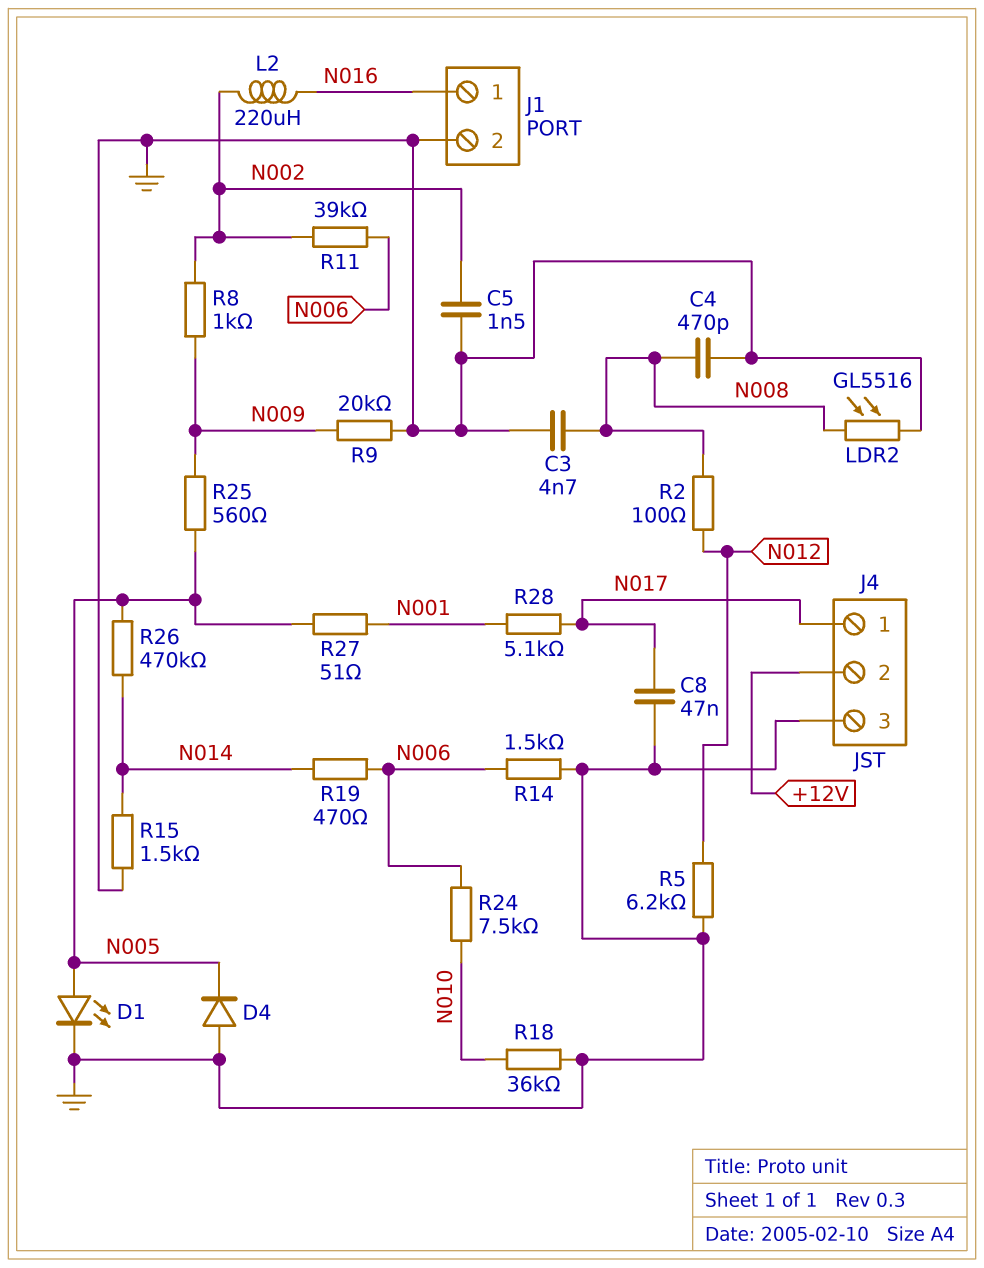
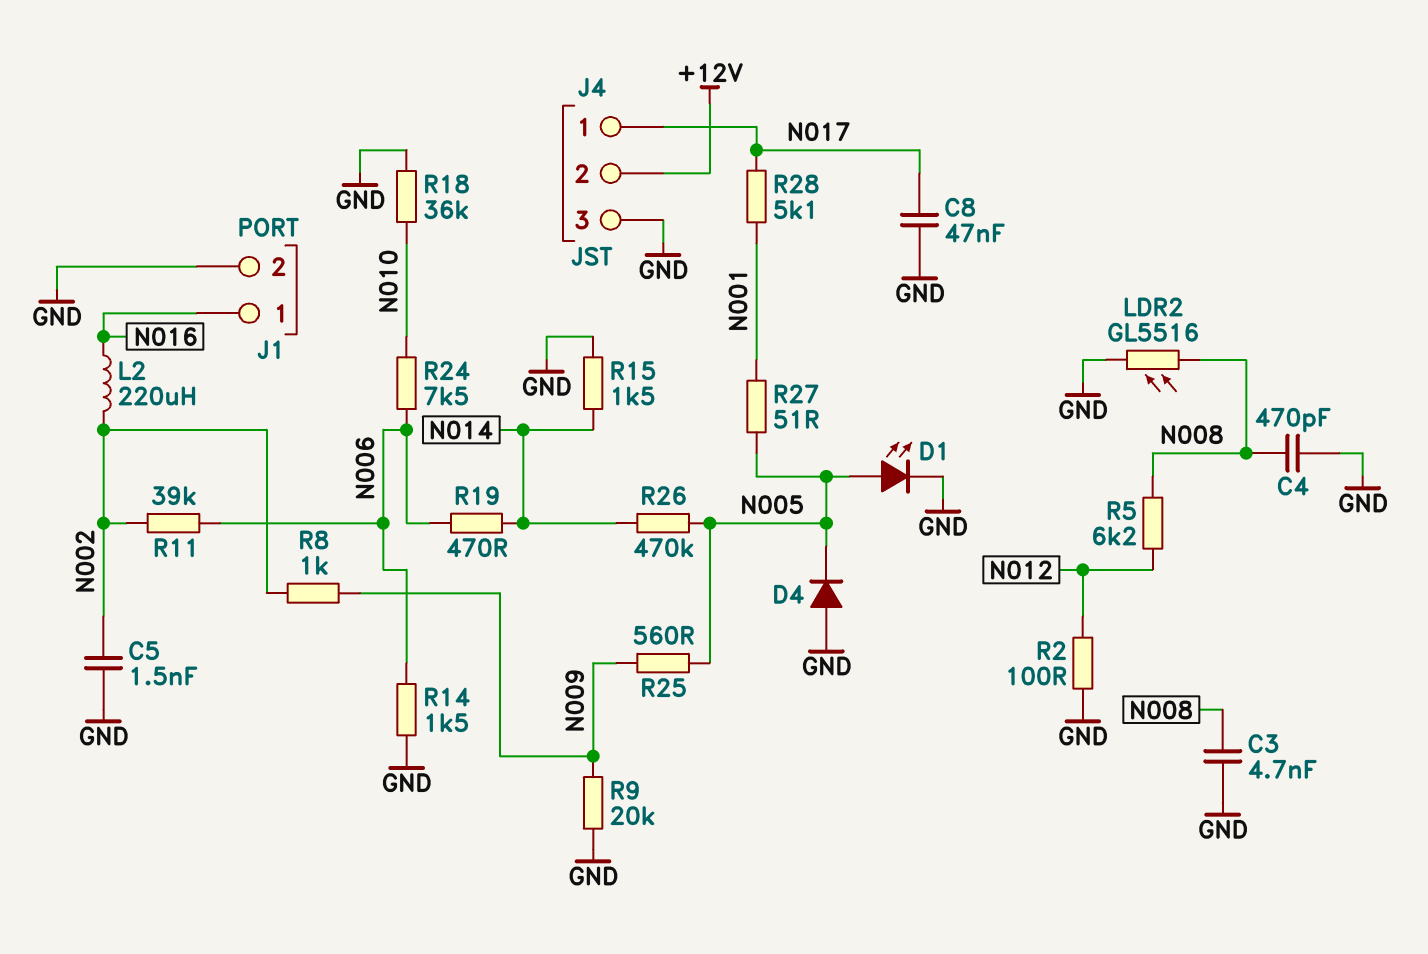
R2: 100 (N008, N012) -> 100 (GND, N012)
R5: 6.2k (GND, N012) -> 6.2k (N008, N012)

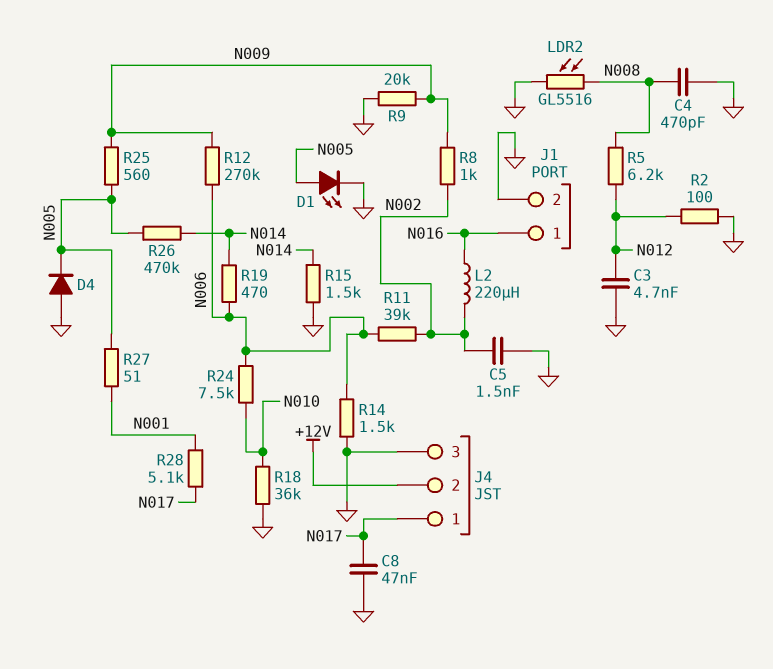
C3: 4.7nF (GND, N008) -> 4.7nF (GND, N012)
R12: none -> 270k (N006, N009)

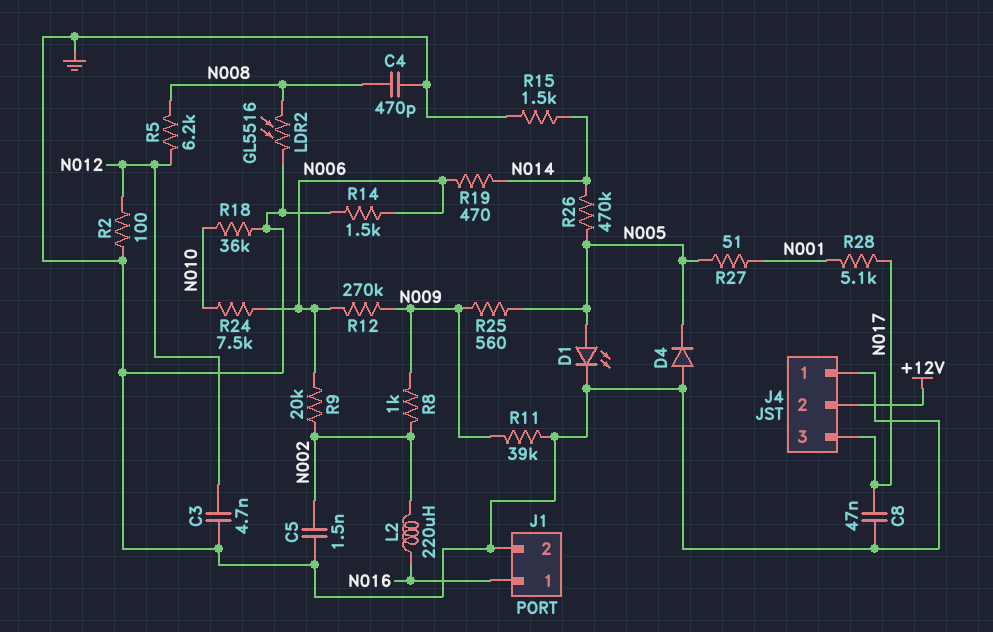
J4 pin 1: N017 -> GND
J4 pin 3: GND -> N017
R9: 20k (GND, N009) -> 20k (N002, N006)
R11: 39k (N002, N006) -> 39k (GND, N009)

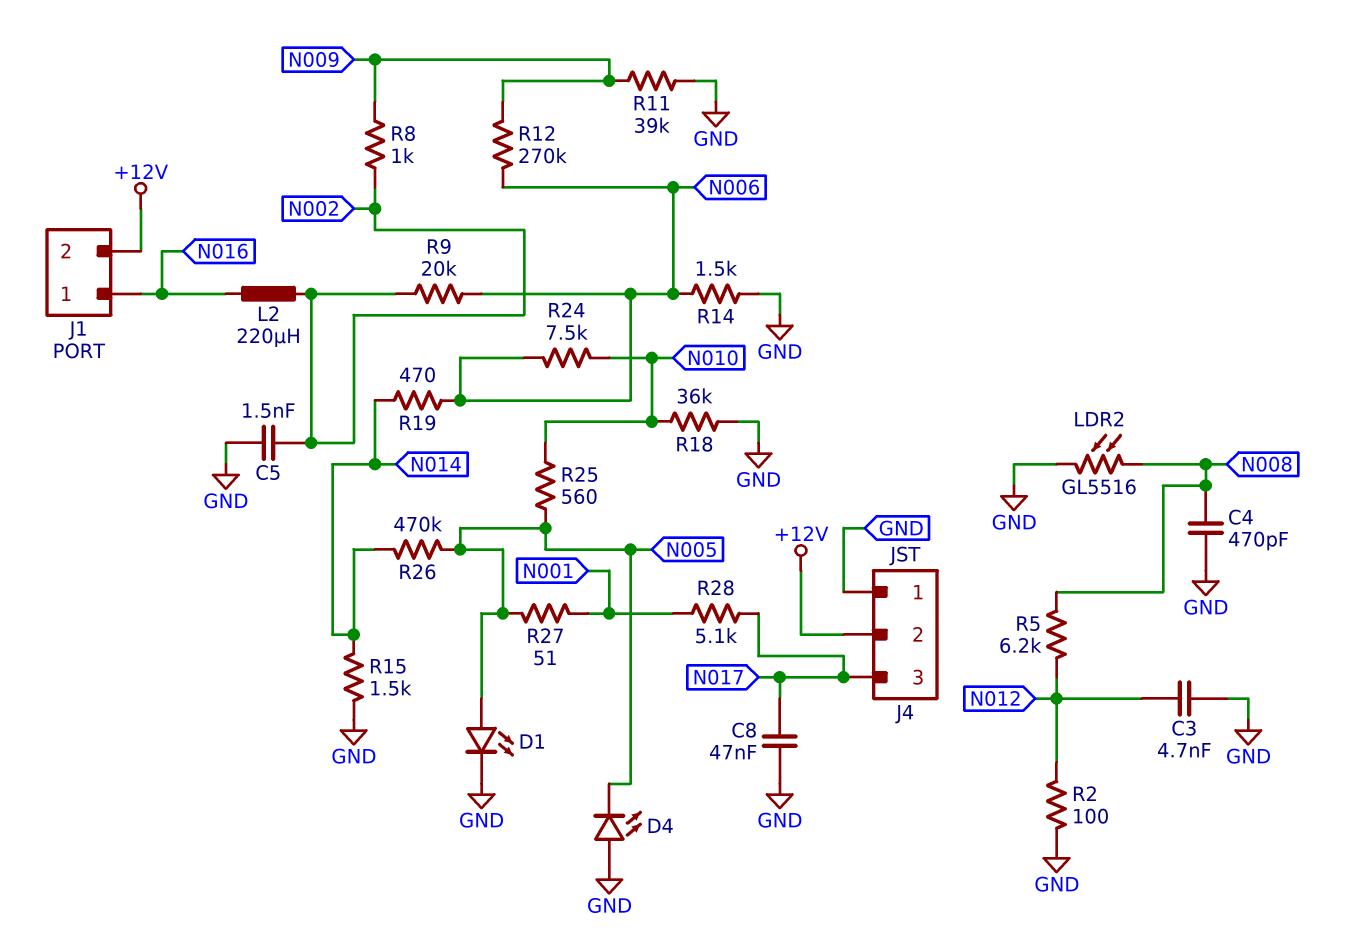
D4: diode (A GND, K N005) -> LED (A GND, K N005)
J1 pin 2: GND -> +12V
R25: 560 (N005, N009) -> 560 (N005, N010)

